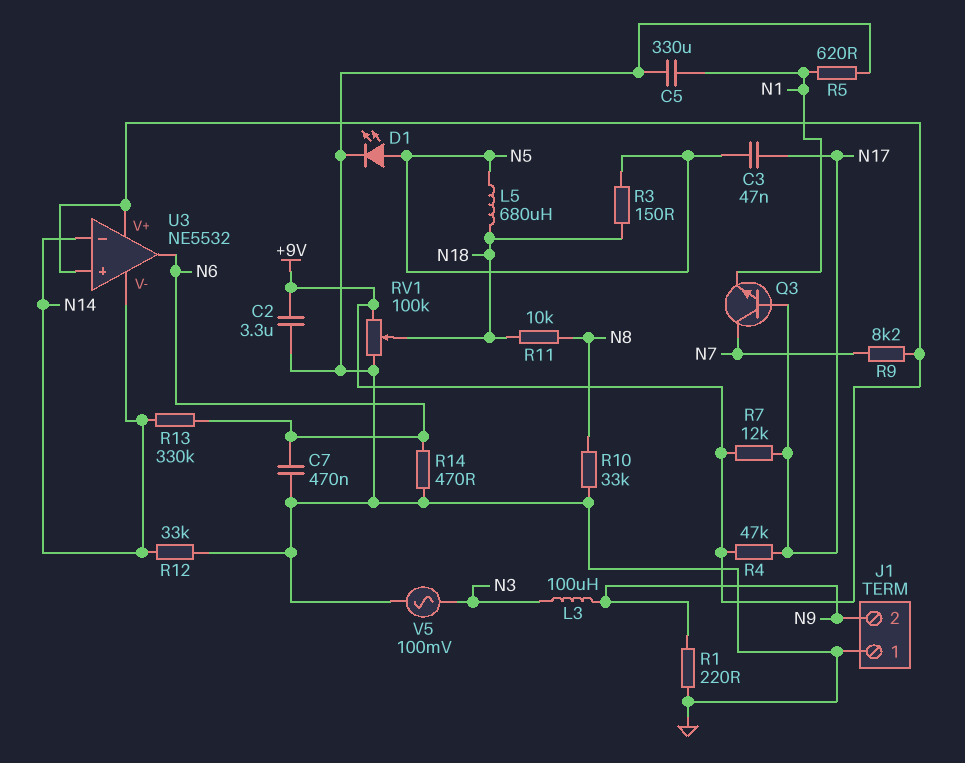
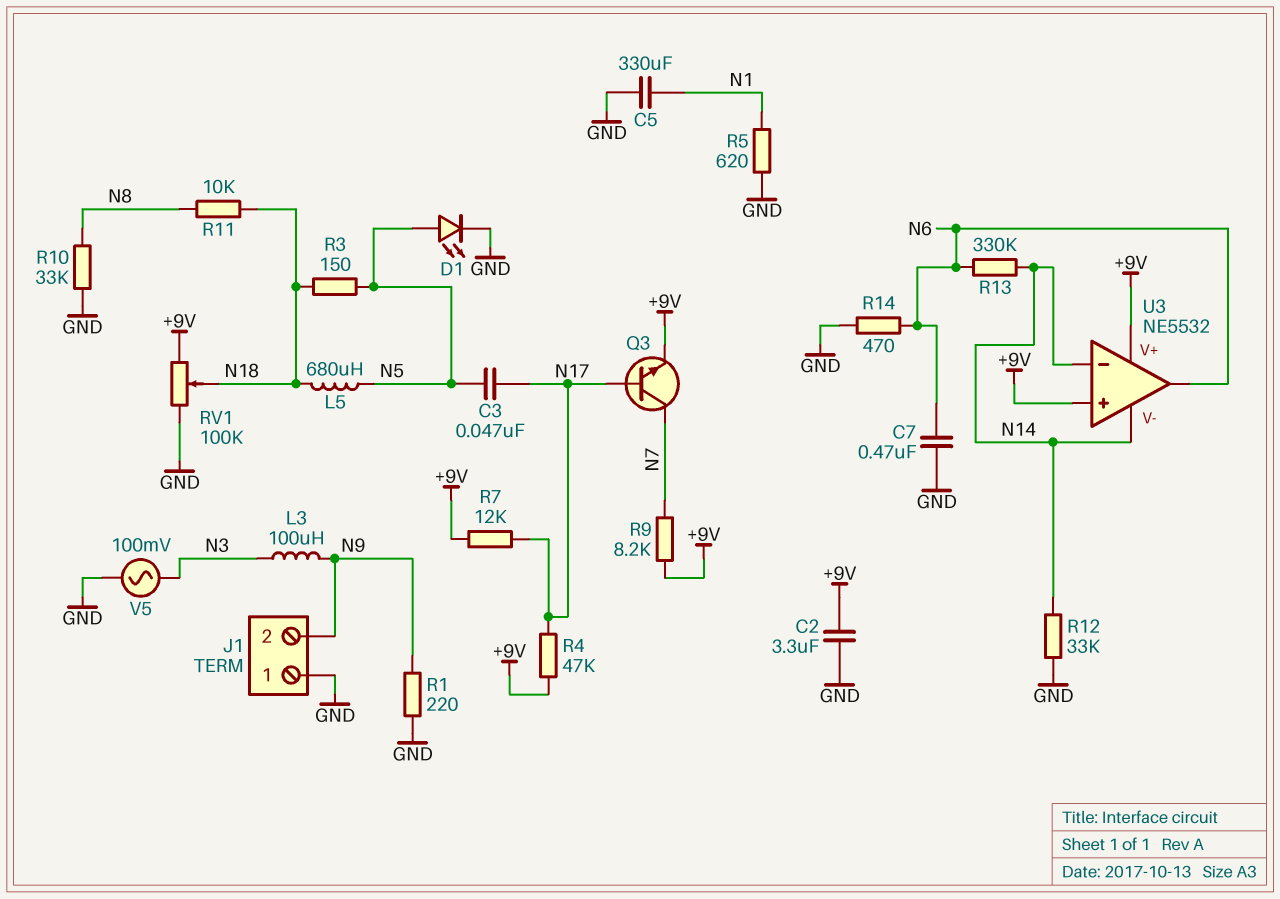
Q3: NPN (B N17, C N7, E N1) -> NPN (B N17, C N7, E +9V)

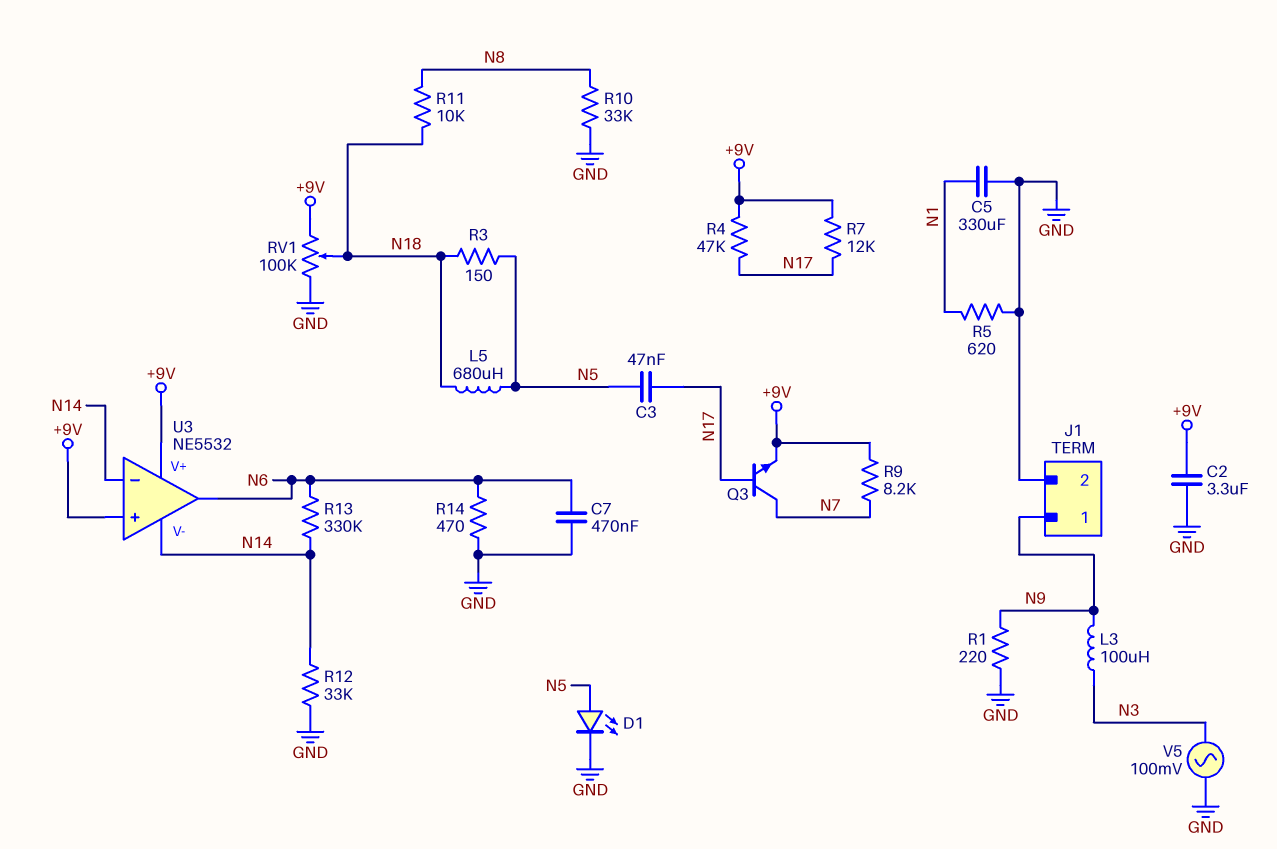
J1 pin 1: GND -> N9
J1 pin 2: N9 -> GND

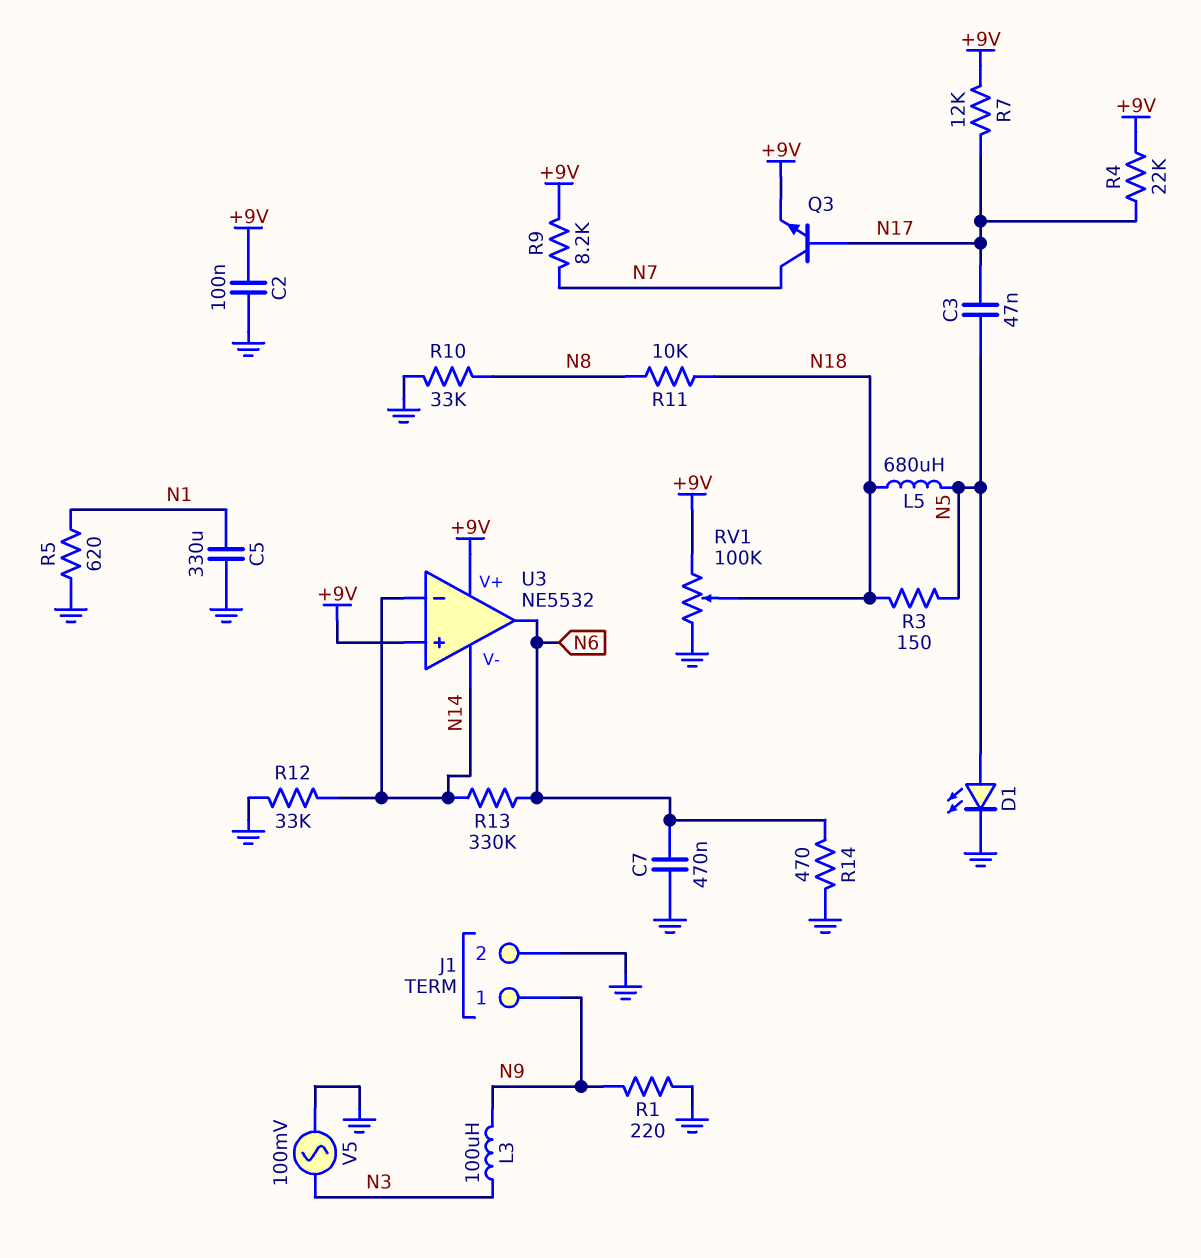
C2: 3.3uF (+9V, GND) -> 100nF (+9V, GND)
R4: 47k (+9V, N17) -> 22k (+9V, N17)

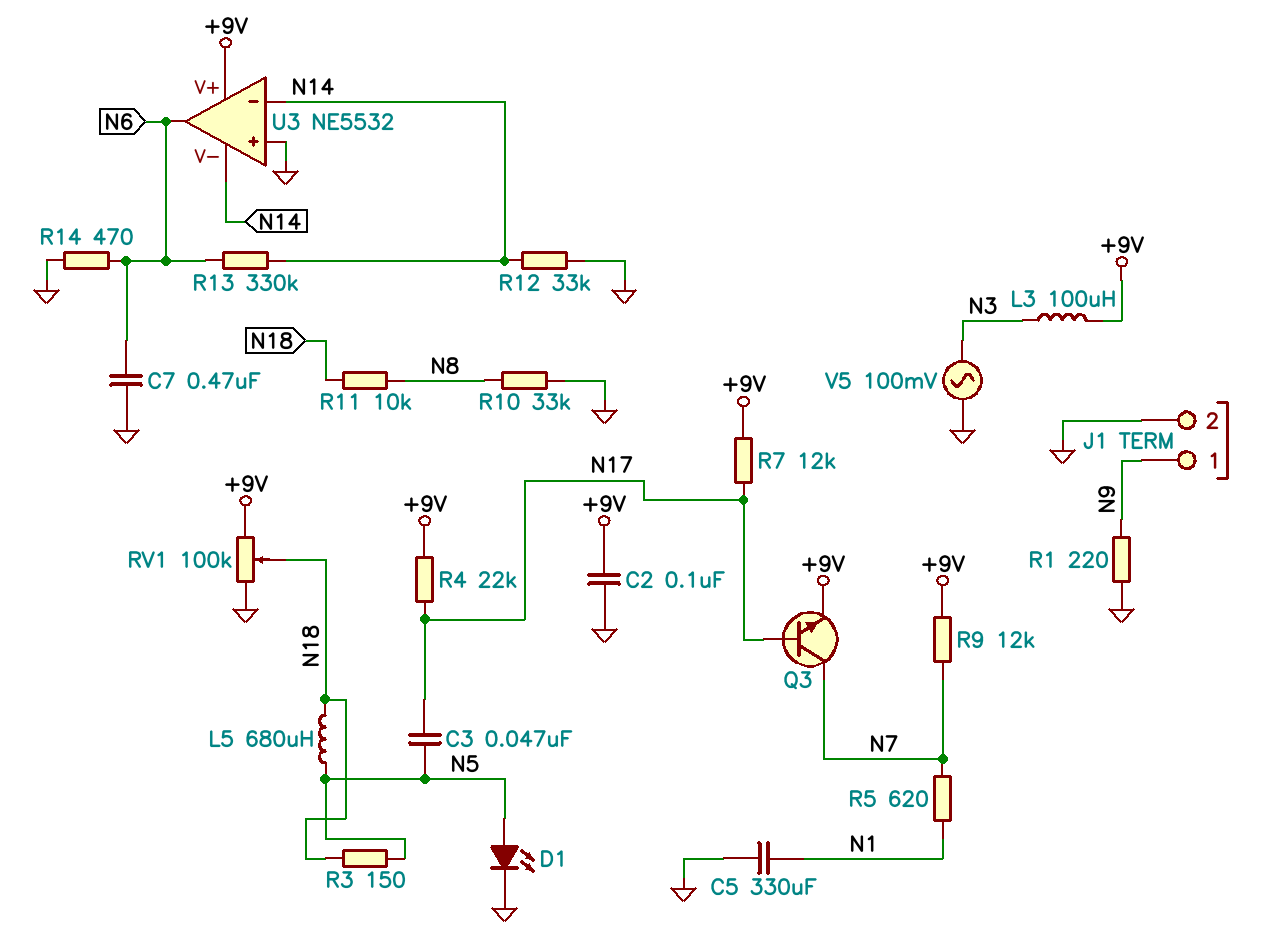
L3: 100uH (N3, N9) -> 100uH (+9V, N3)
R5: 620 (GND, N1) -> 620 (N1, N7)
R9: 8.2k (+9V, N7) -> 12k (+9V, N7)
U3 pin in+: +9V -> GND

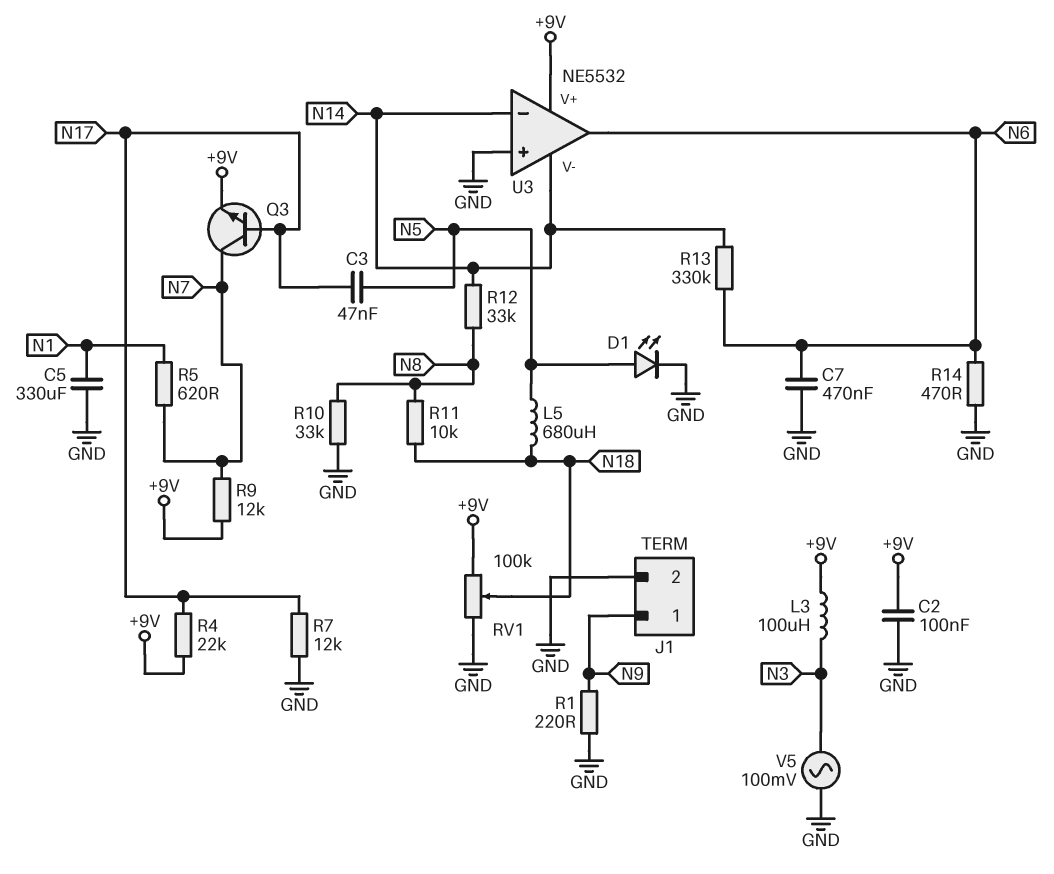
R3: 150 (N5, N18) -> none
R7: 12k (+9V, N17) -> 12k (GND, N17)
R12: 33k (GND, N14) -> 33k (N8, N14)

